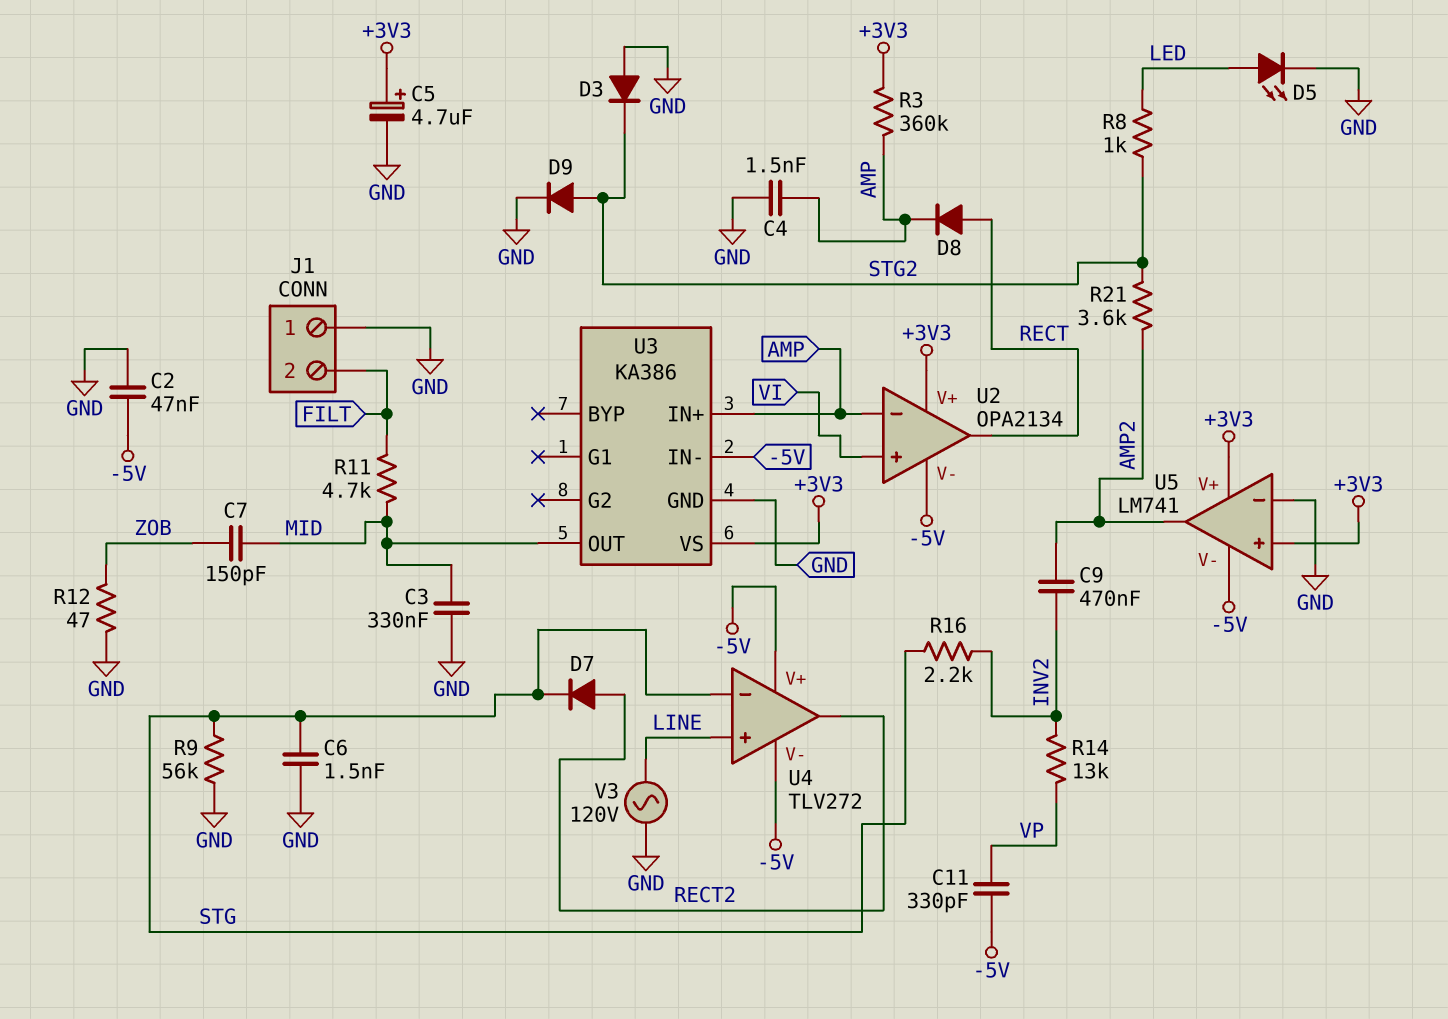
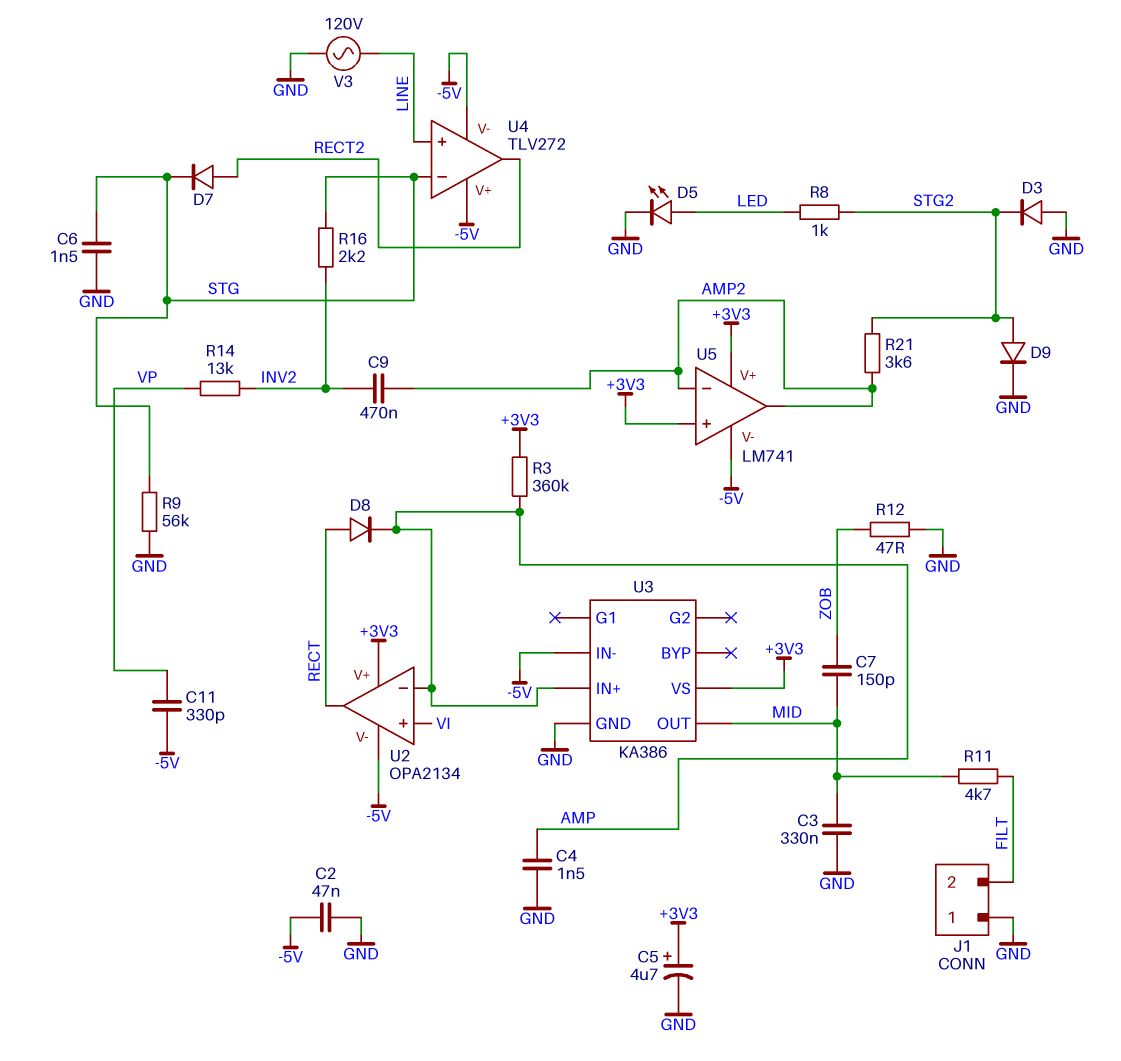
U5 pin in-: GND -> AMP2

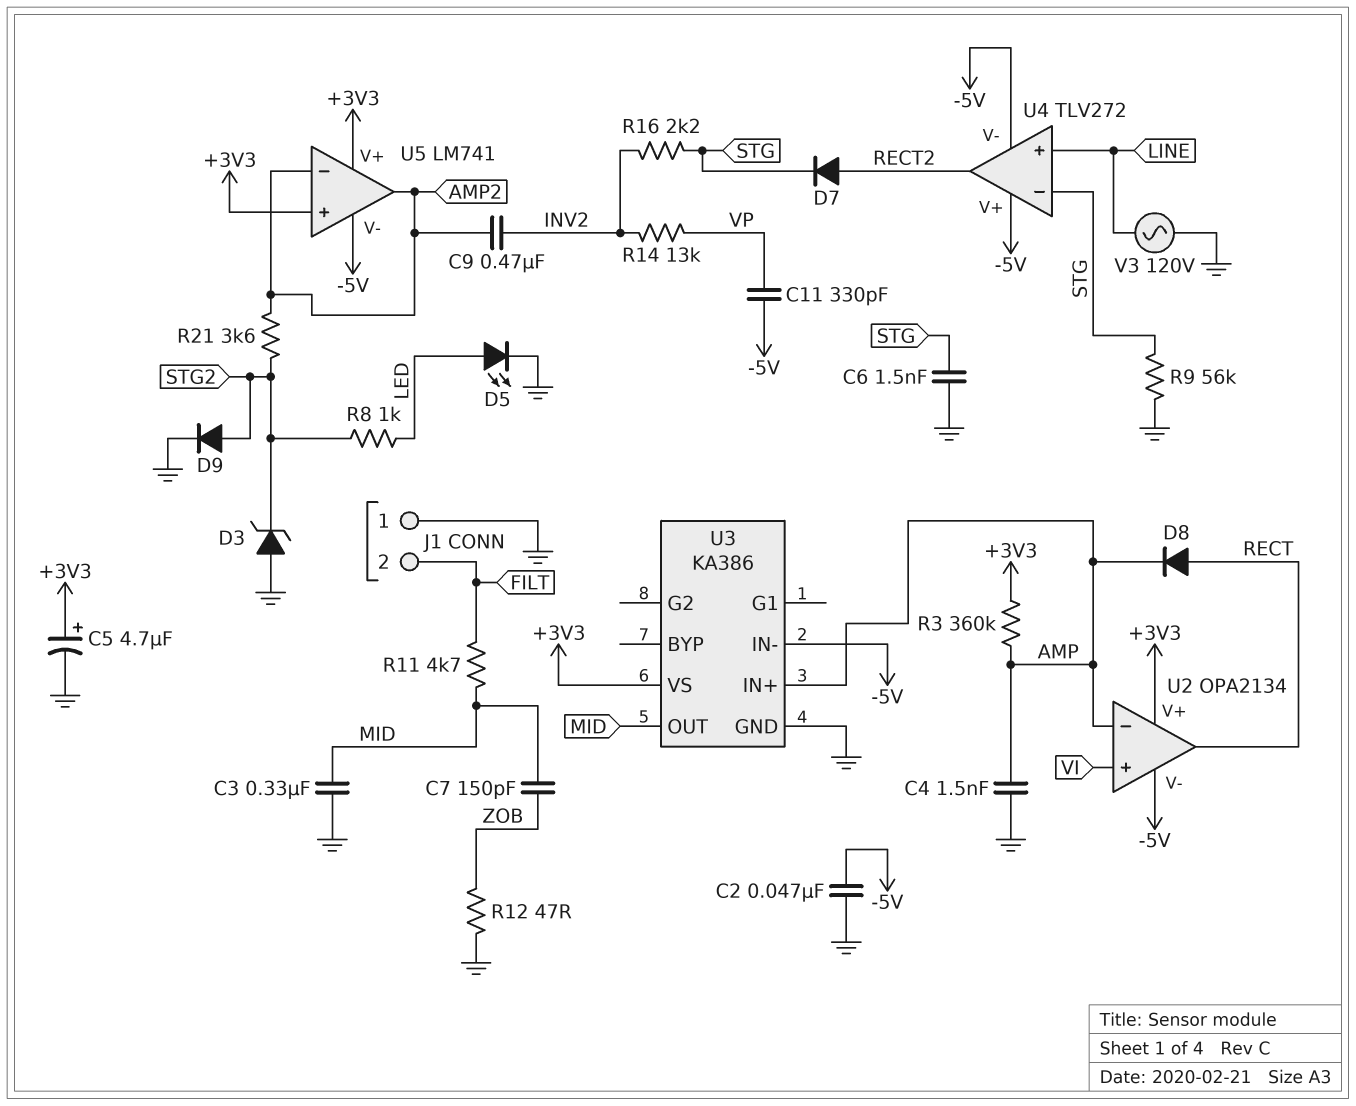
D3: diode (A GND, K STG2) -> zener (A GND, K STG2)

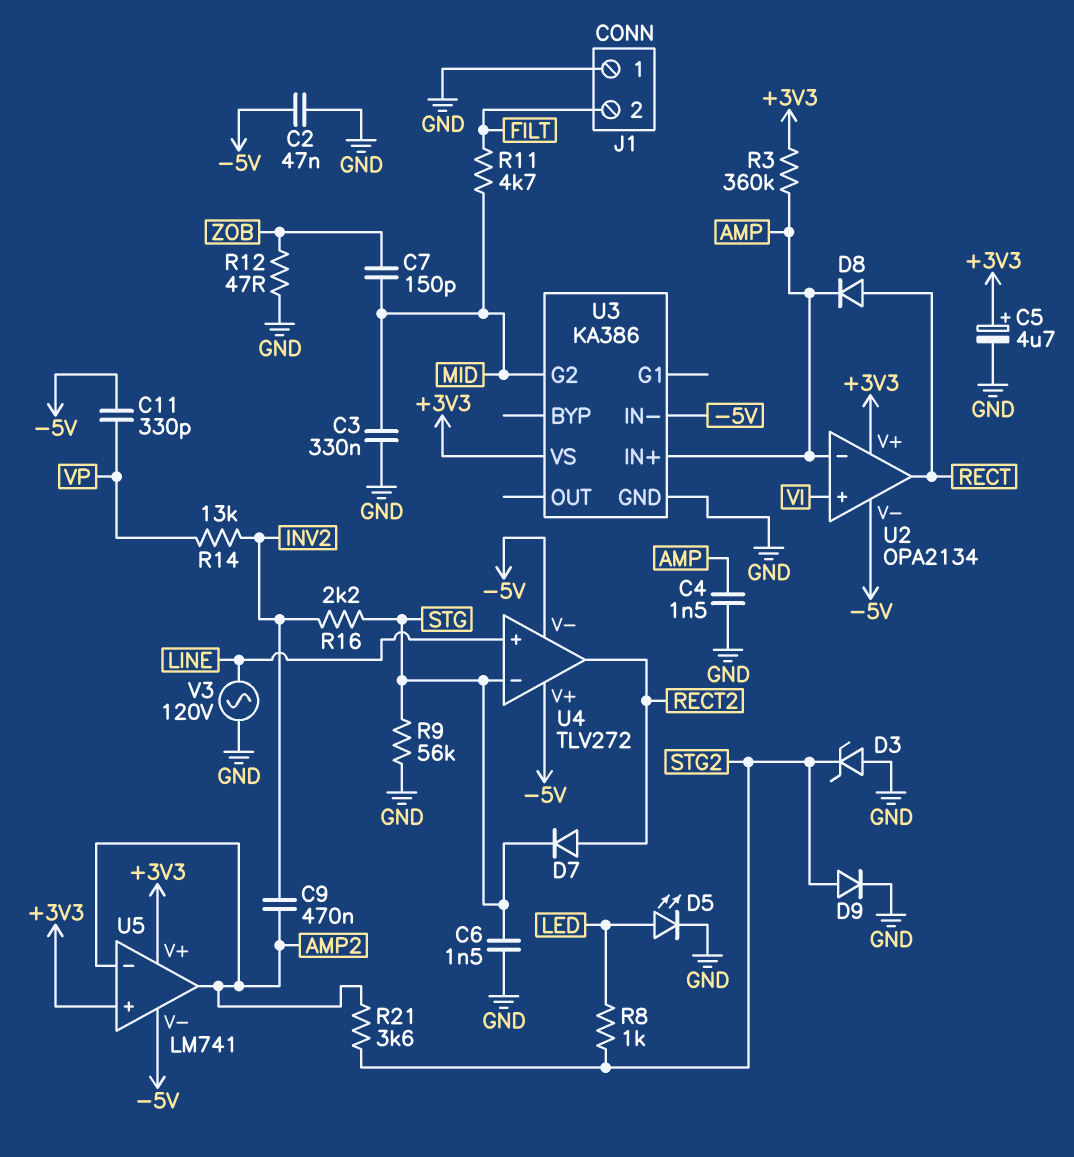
U3 pin G2: none -> MID
U3 pin OUT: MID -> none

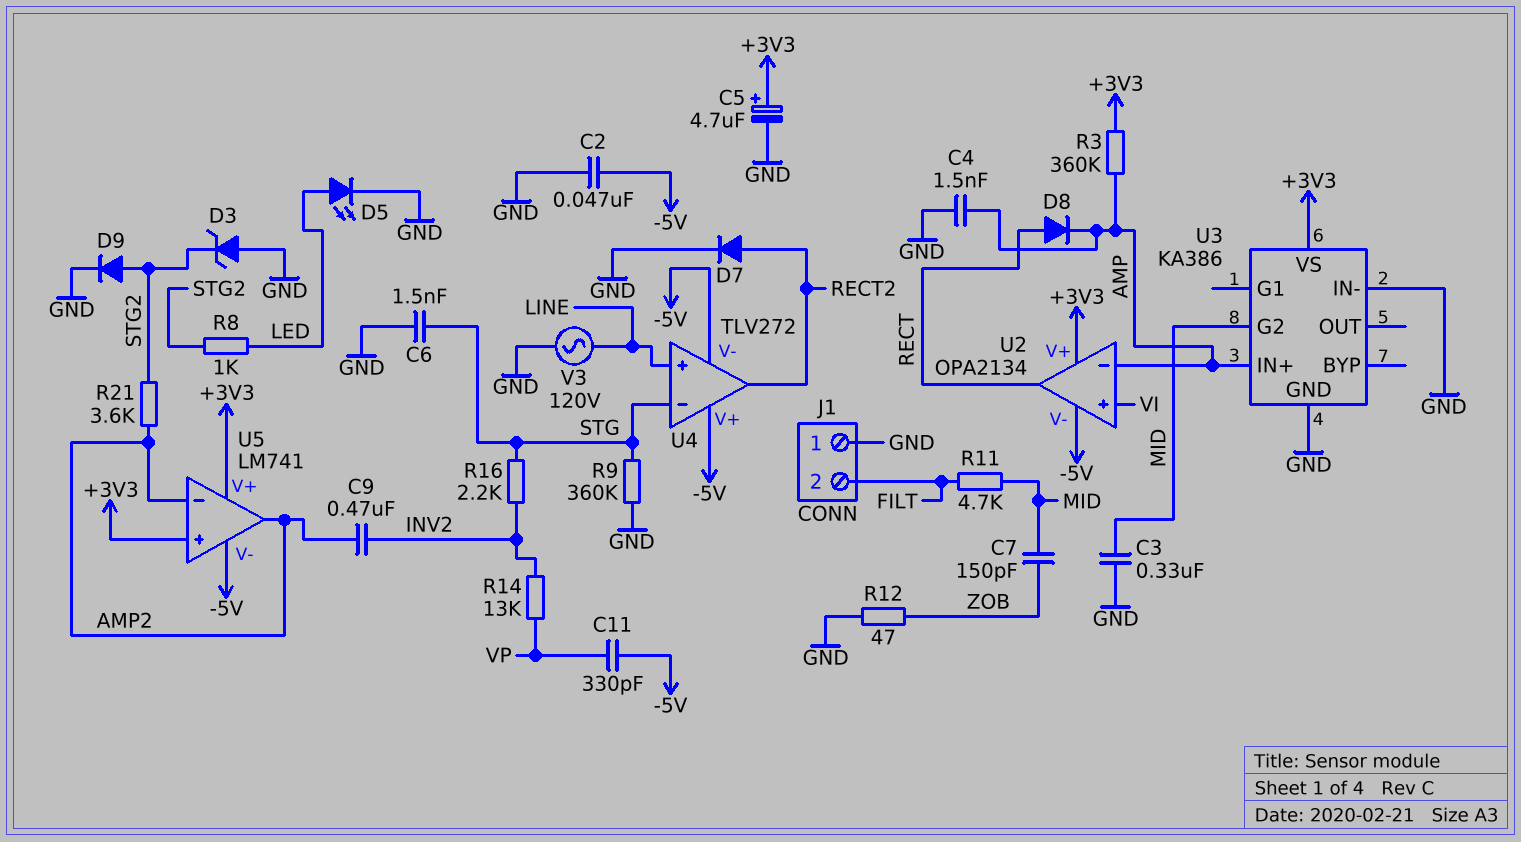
D7: diode (A RECT2, K STG) -> diode (A RECT2, K GND)
R9: 56k (GND, STG) -> 360k (GND, STG)
U3 pin IN-: -5V -> GND

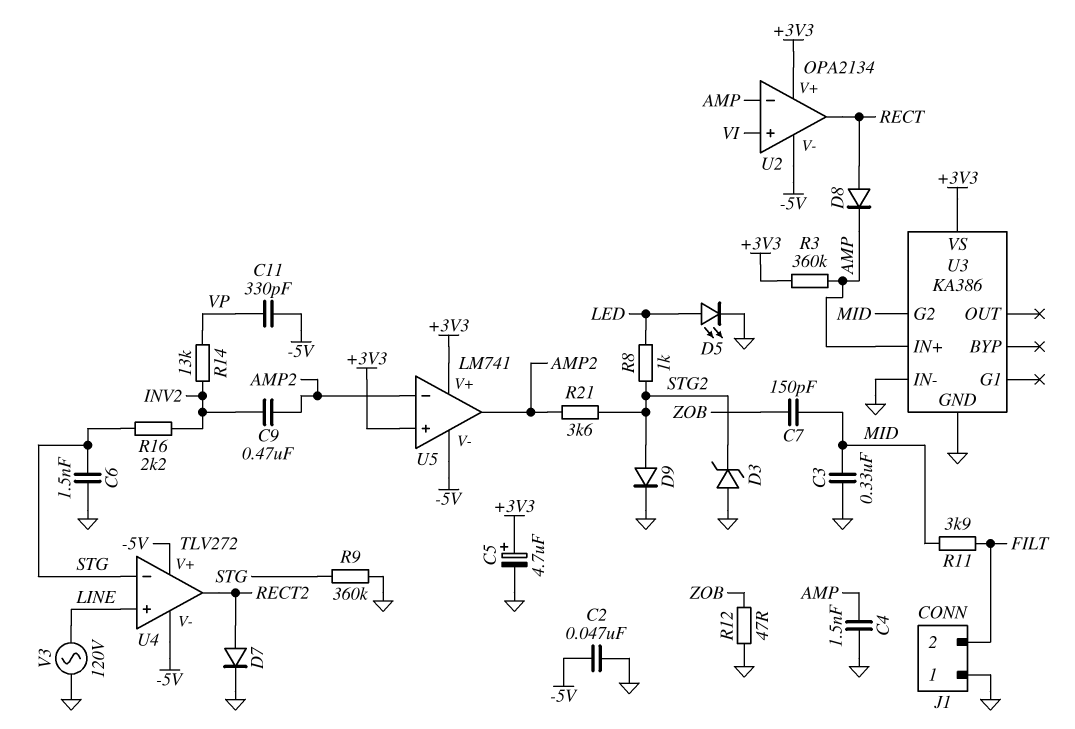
R11: 4.7k (FILT, MID) -> 3.9k (FILT, MID)

